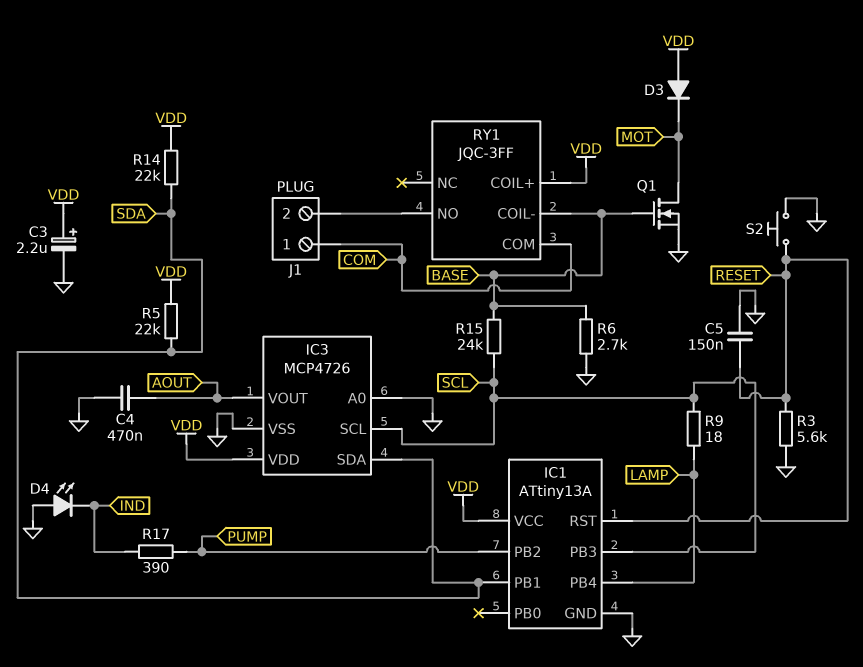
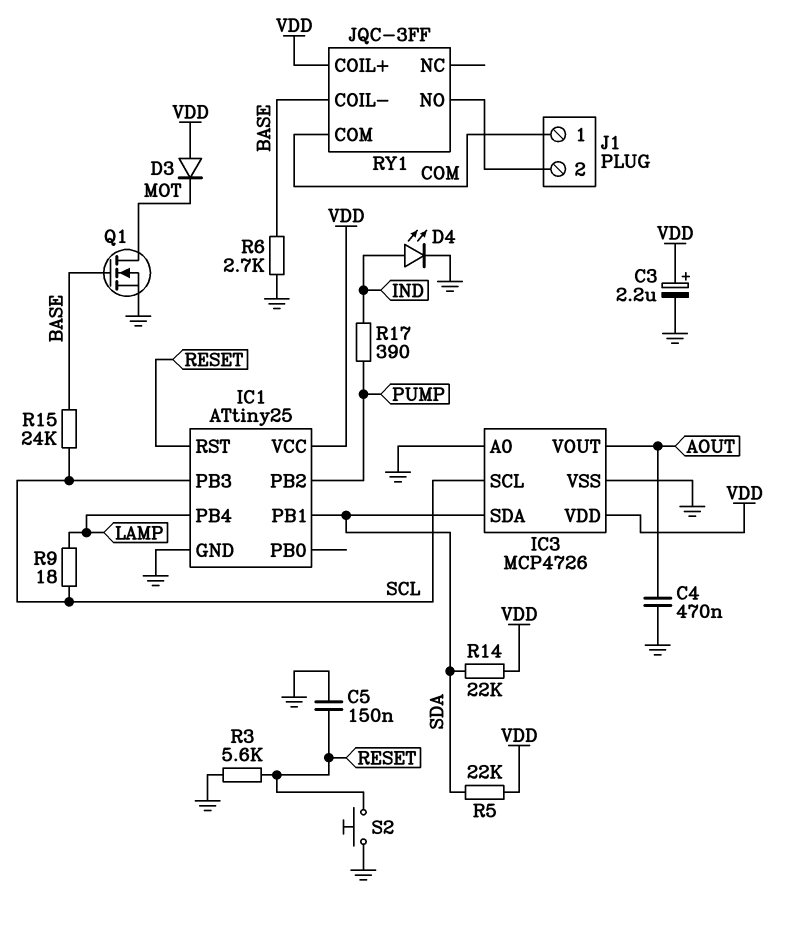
D4: LED (A GND, K IND) -> LED (A IND, K GND)
IC1: ATtiny13A -> ATtiny25

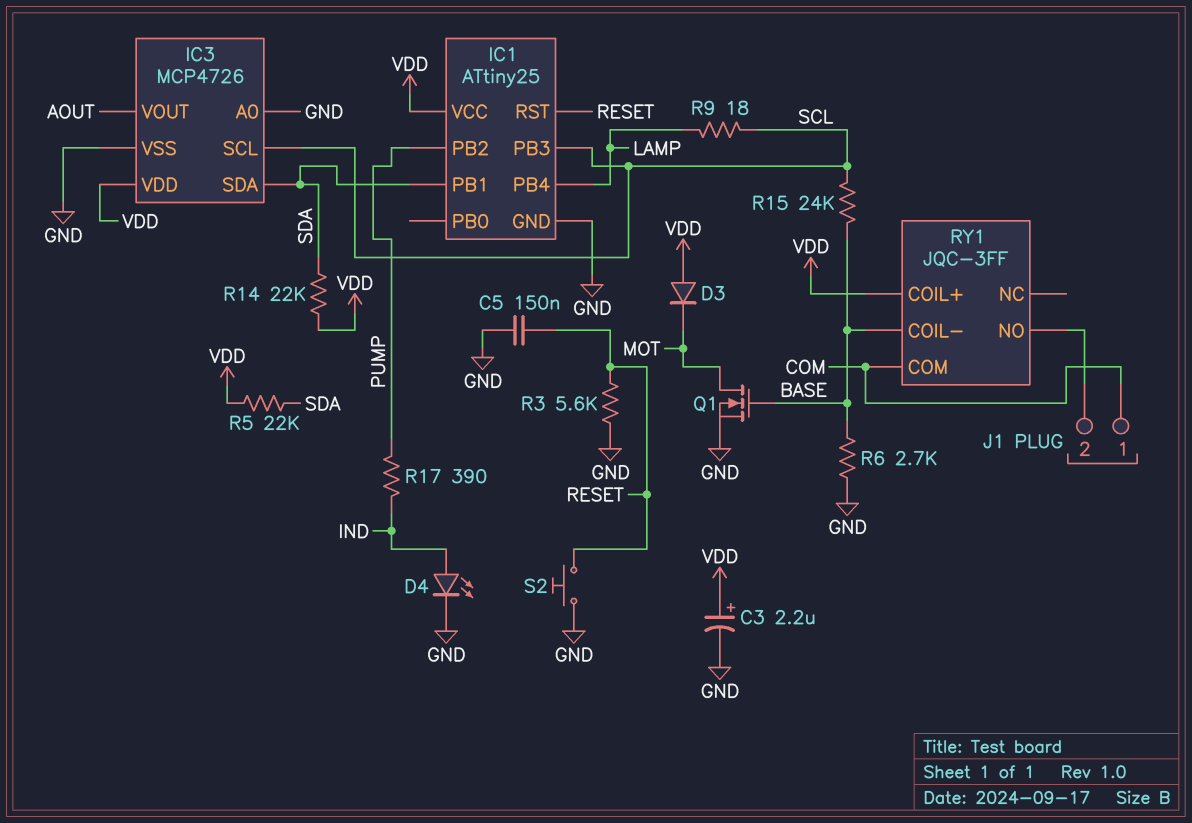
C4: 470nF (AOUT, GND) -> none

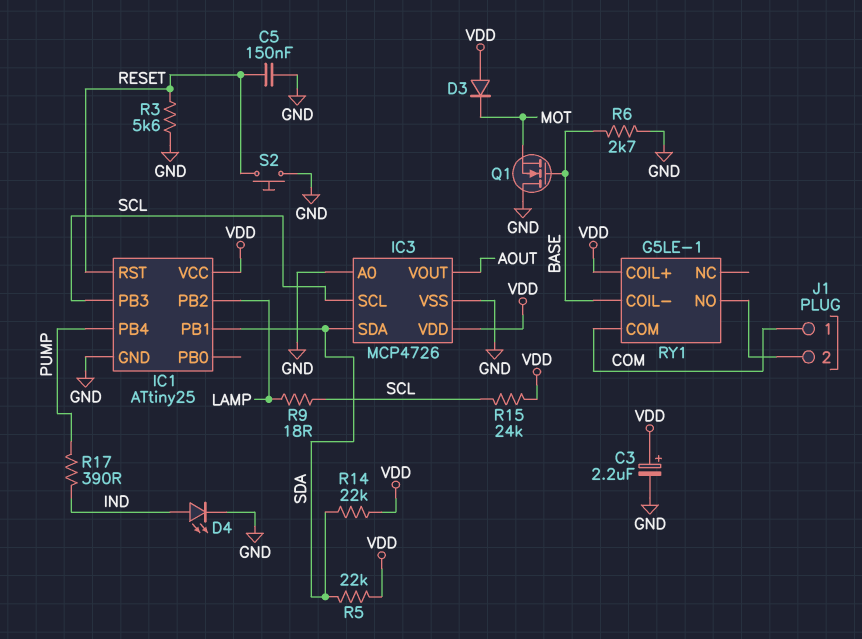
IC1 pin PB2: PUMP -> LAMP
IC1 pin PB4: LAMP -> PUMP
Q1: NMOS (G BASE, D MOT, S GND) -> NMOS (G BASE, D GND, S MOT)
R15: 24k (BASE, SCL) -> 24k (SCL, VDD)
RY1: JQC-3FF -> G5LE-1

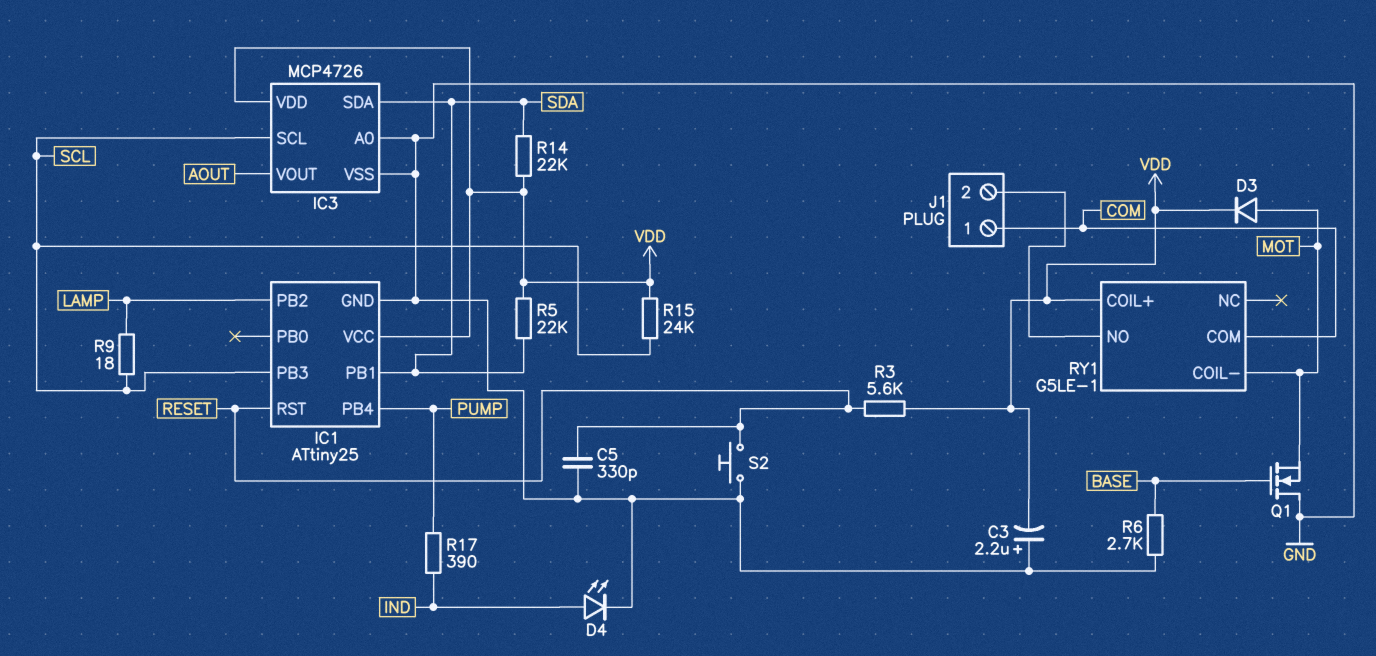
C3: 2.2uF (plus VDD, minus GND) -> 2.2uF (plus GND, minus VDD)
C5: 150nF (GND, RESET) -> 330pF (GND, RESET)
D3: diode (A VDD, K MOT) -> diode (A MOT, K VDD)
R3: 5.6k (GND, RESET) -> 5.6k (RESET, VDD)
RY1 pin COIL-: BASE -> MOT

